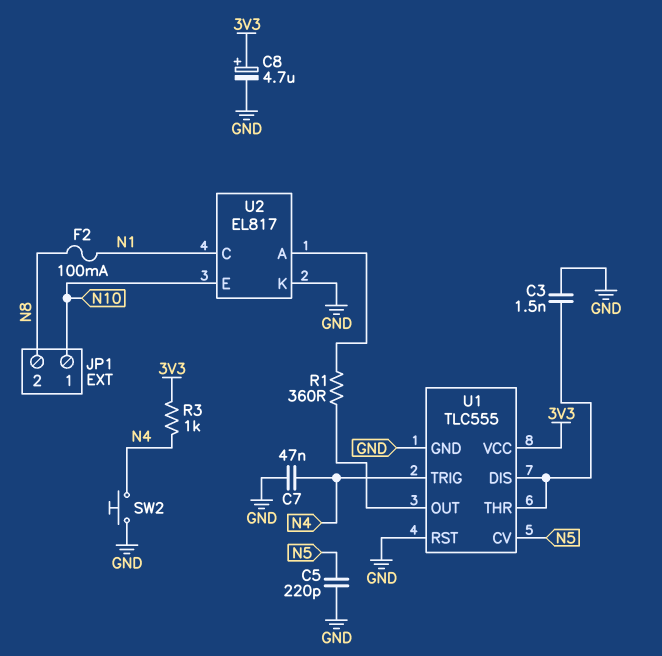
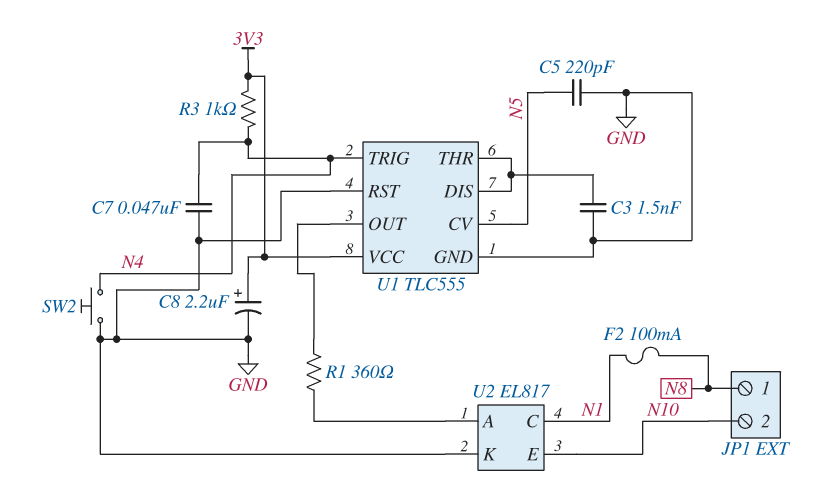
C8: 4.7uF (plus 3V3, minus GND) -> 2.2uF (plus 3V3, minus GND)
JP1 pin 1: N10 -> N8
JP1 pin 2: N8 -> N10

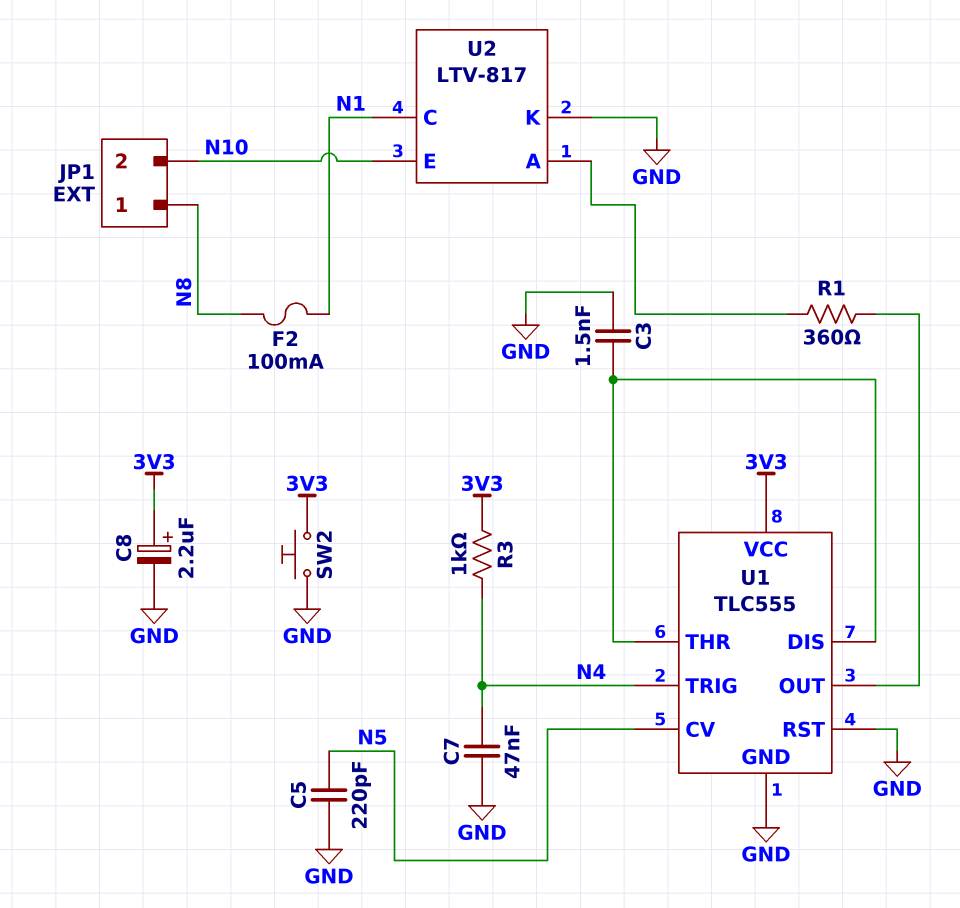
SW2: button (GND, N4) -> button (3V3, GND)
U2: EL817 -> LTV-817

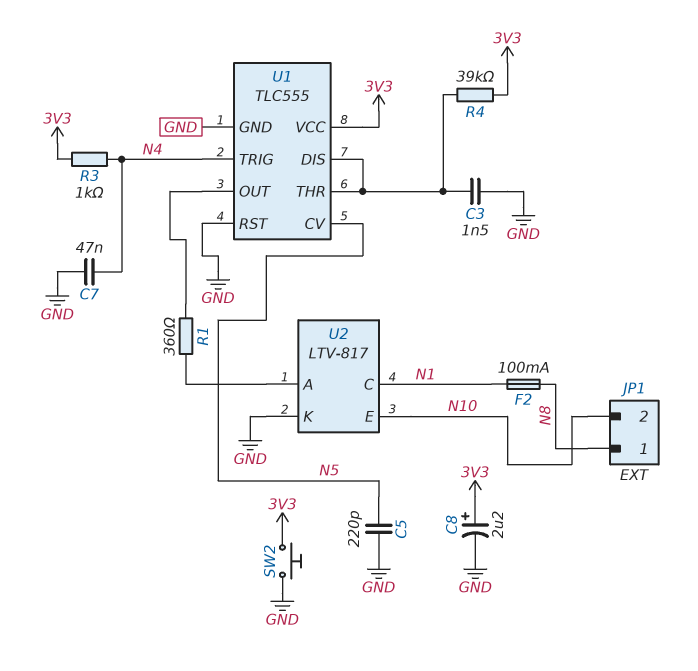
R4: none -> 39k (3V3, U1/DIS)

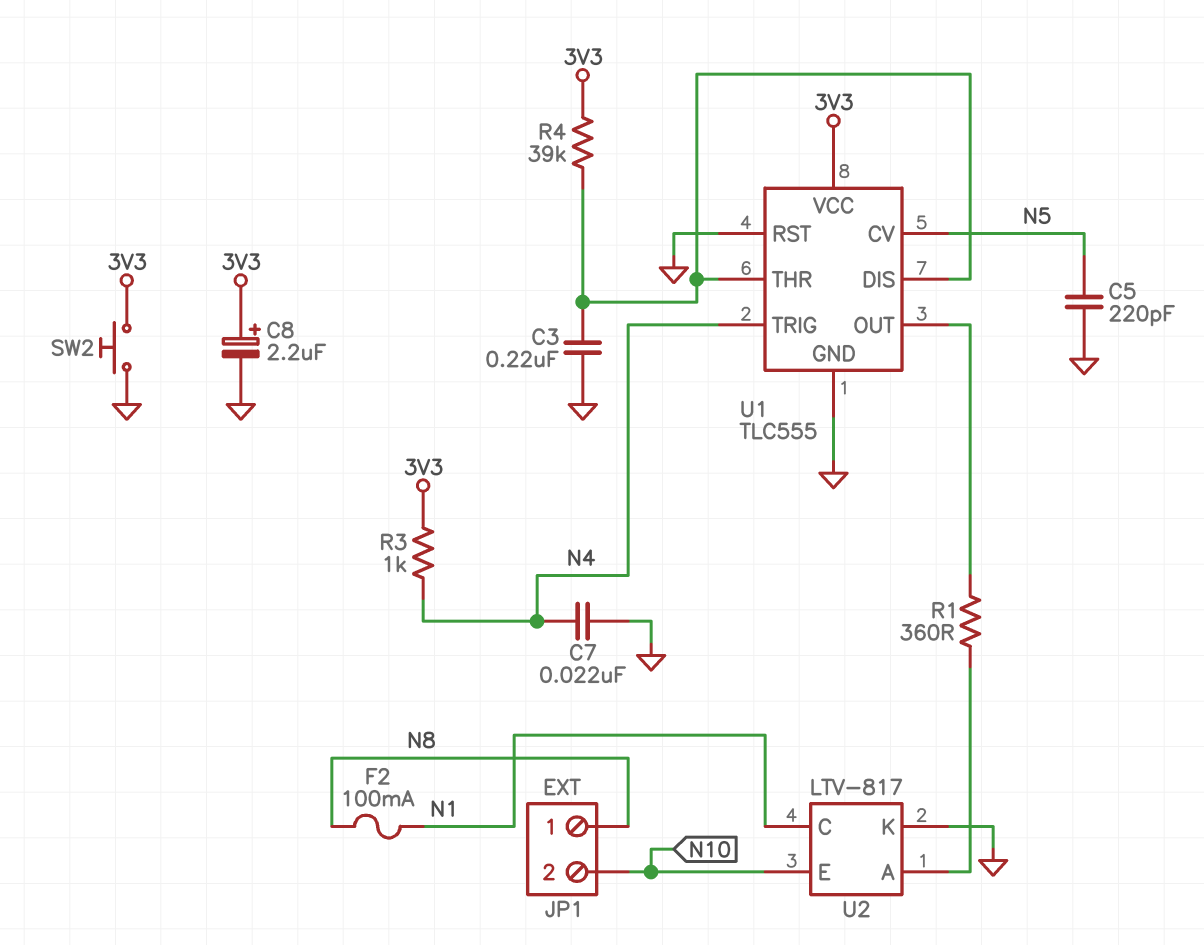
C3: 1.5nF (GND, U1/DIS) -> 220nF (GND, U1/DIS)
C7: 47nF (GND, N4) -> 22nF (GND, N4)

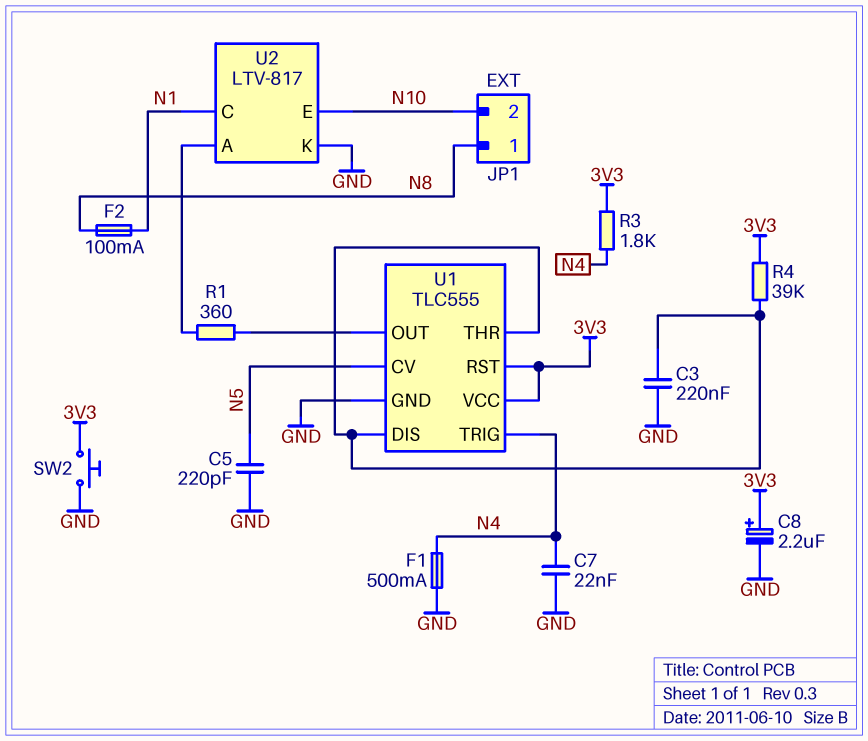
F1: none -> 500mA (GND, N4)
R3: 1k (3V3, N4) -> 1.8k (3V3, N4)
U1 pin RST: GND -> 3V3

